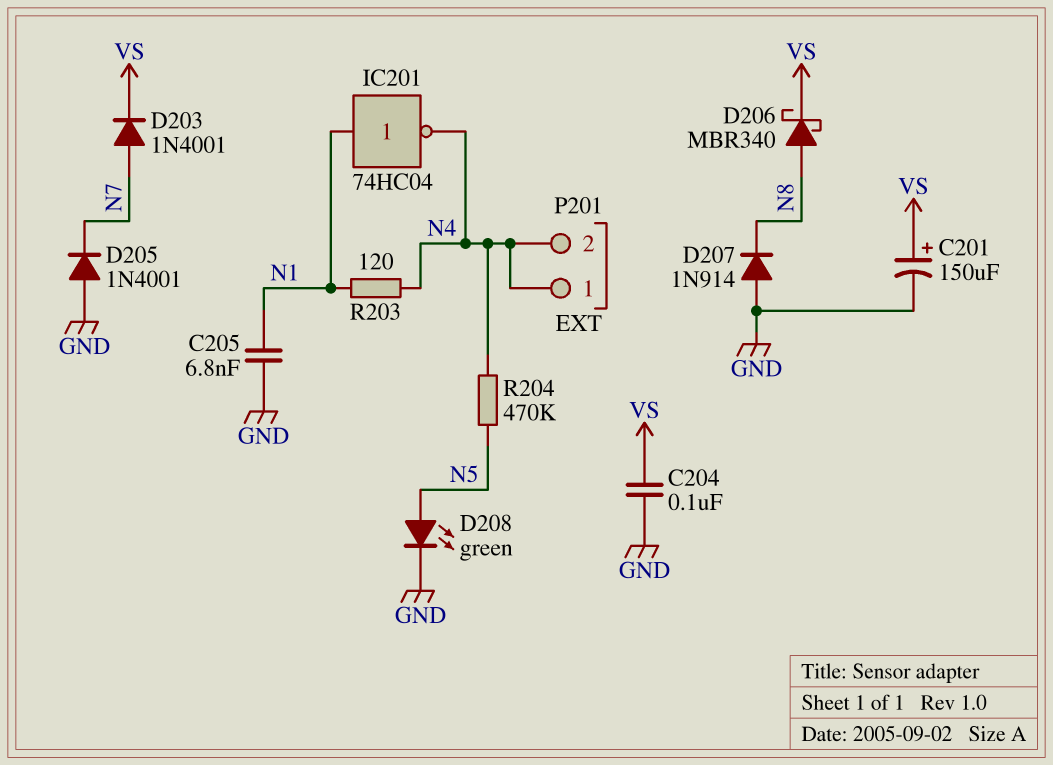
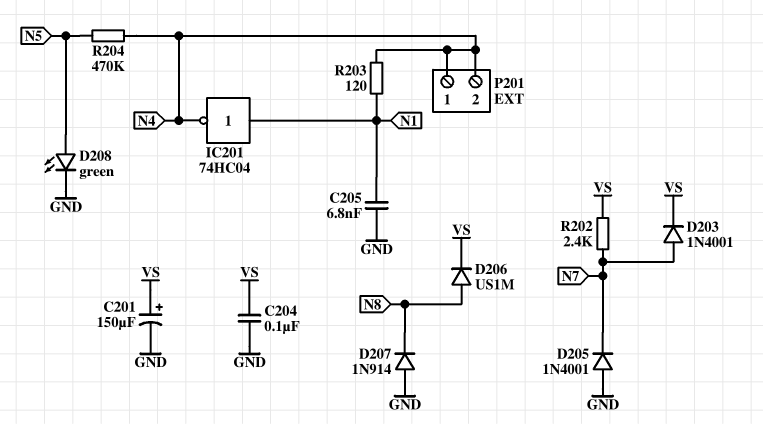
D206: schottky MBR340 (A N8, K VS) -> diode US1M (A N8, K VS)
R202: none -> 2.4k (N7, VS)

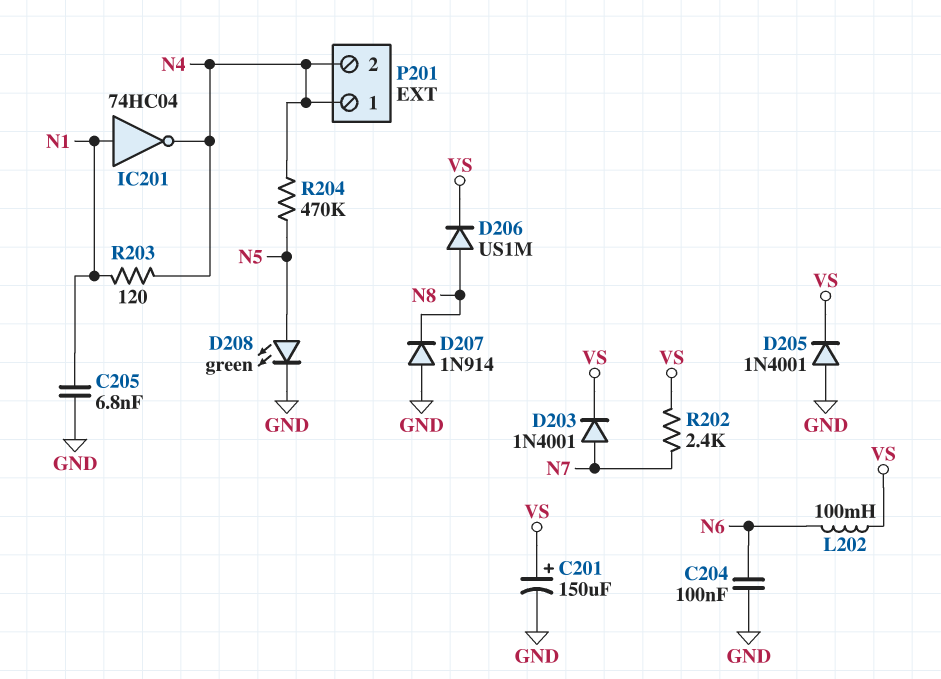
C204: 100nF (GND, VS) -> 100nF (GND, N6)
D205: diode 1N4001 (A GND, K N7) -> diode 1N4001 (A GND, K VS)
L202: none -> 100mH (N6, VS)

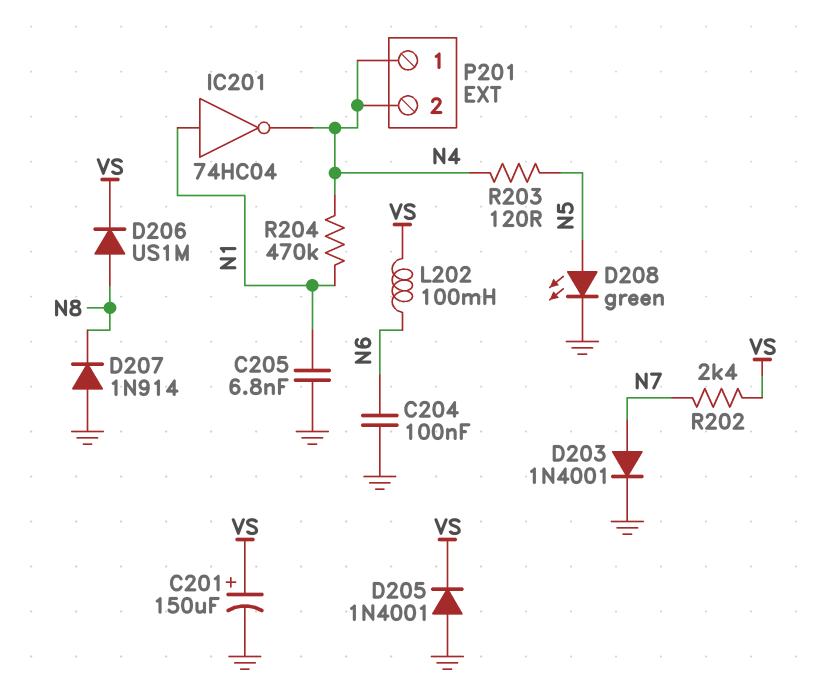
D203: diode 1N4001 (A N7, K VS) -> diode 1N4001 (A N7, K GND)
R203: 120 (N1, N4) -> 120 (N4, N5)
R204: 470k (N4, N5) -> 470k (N1, N4)

